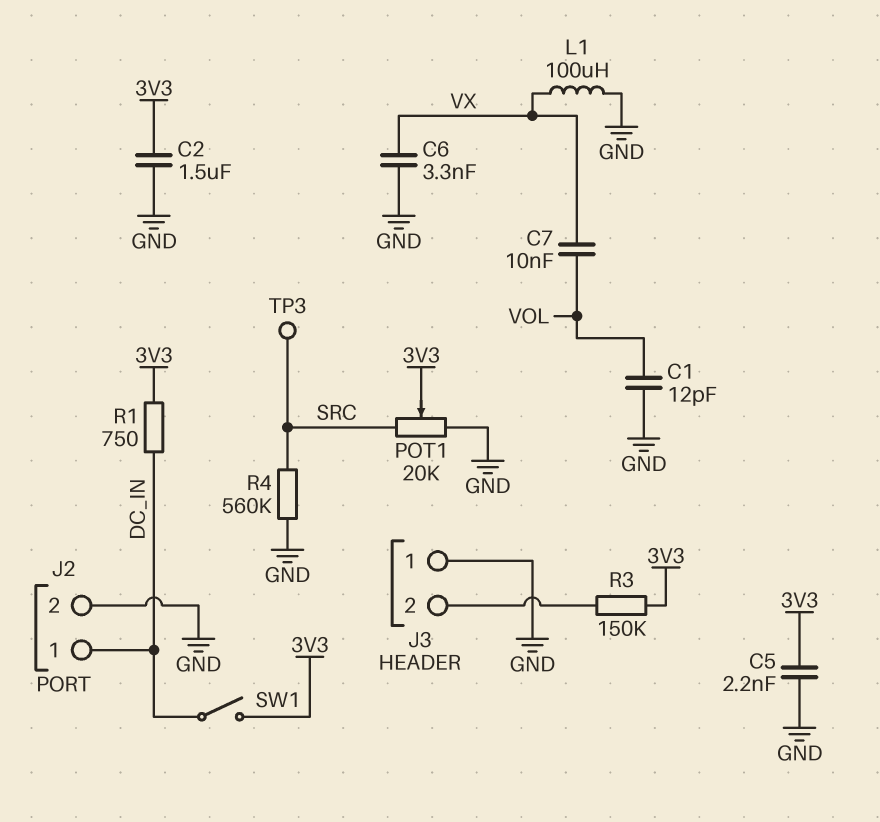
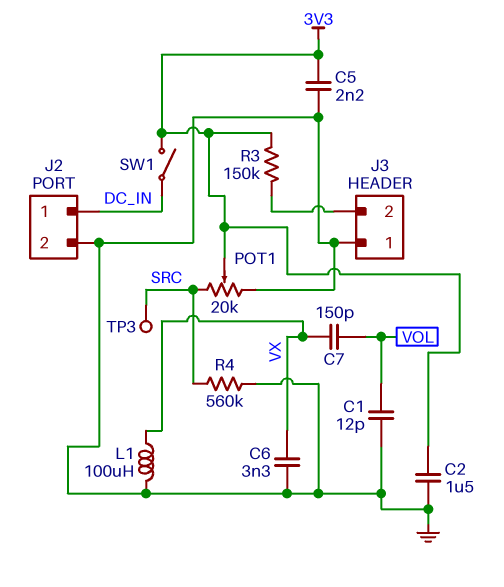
C7: 10nF (VOL, VX) -> 150pF (VOL, VX)
R1: 750 (3V3, DC_IN) -> none

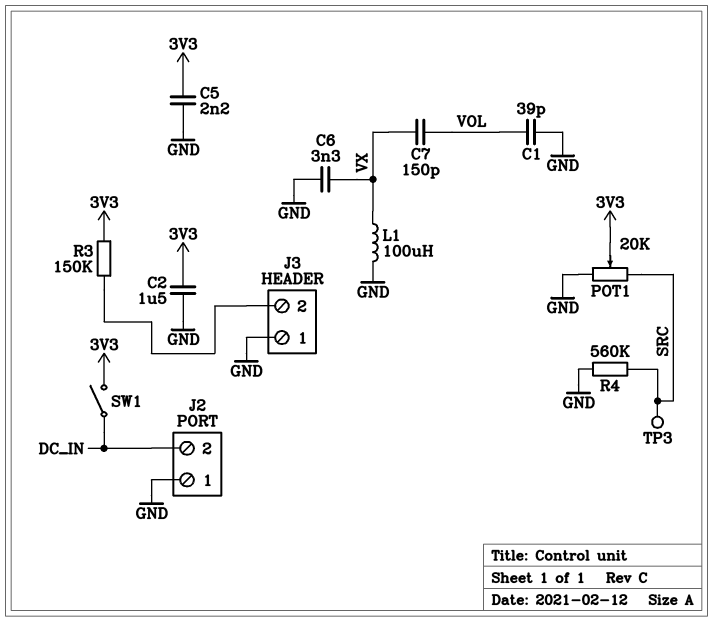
C1: 12pF (GND, VOL) -> 39pF (GND, VOL)
J2 pin 1: DC_IN -> GND
J2 pin 2: GND -> DC_IN

